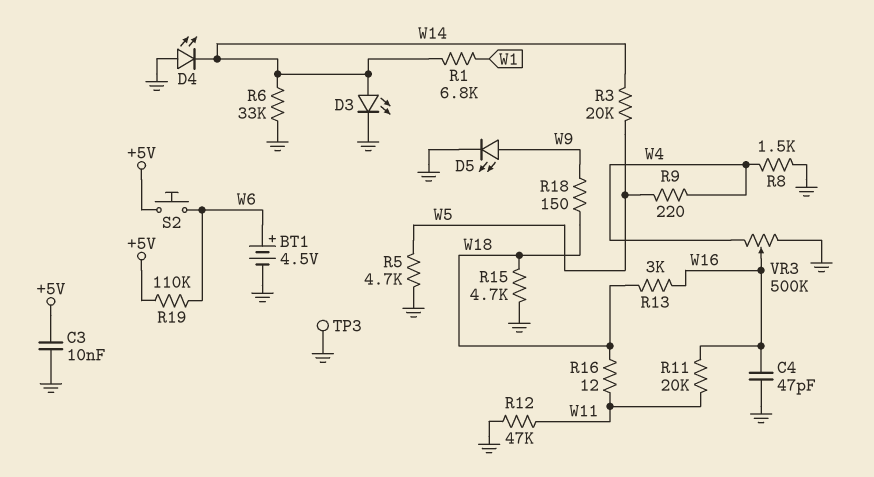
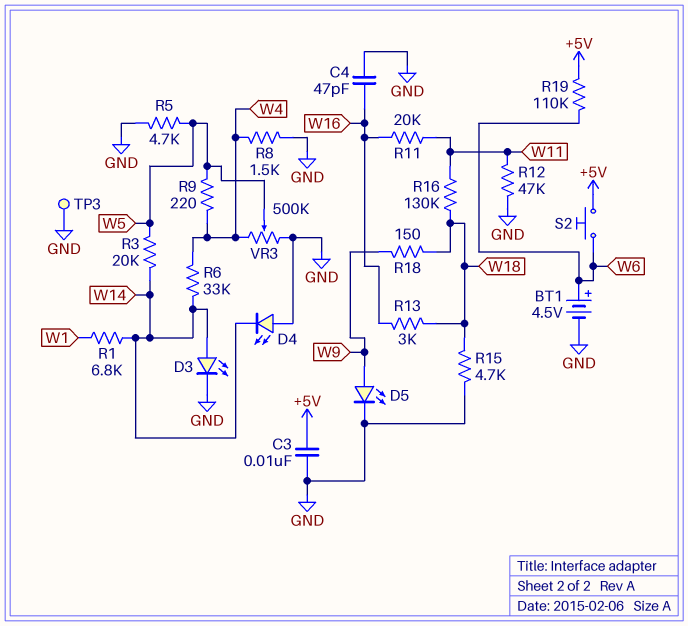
R6: 33k (GND, W14) -> 33k (W4, W14)
R16: 12 (W11, W18) -> 130k (W11, W18)
VR3: 500k (GND, W4, wiper W16) -> 500k (GND, W4, wiper W5)

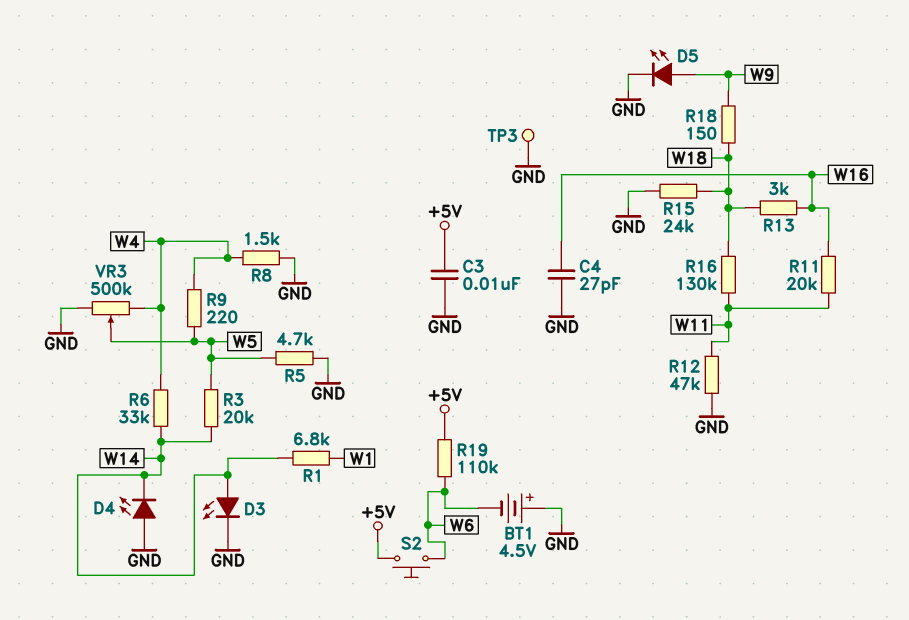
BT1: 4.5V (plus W6, minus GND) -> 4.5V (plus GND, minus W6)
C4: 47pF (GND, W16) -> 27pF (GND, W16)
R15: 4.7k (GND, W18) -> 24k (GND, W18)

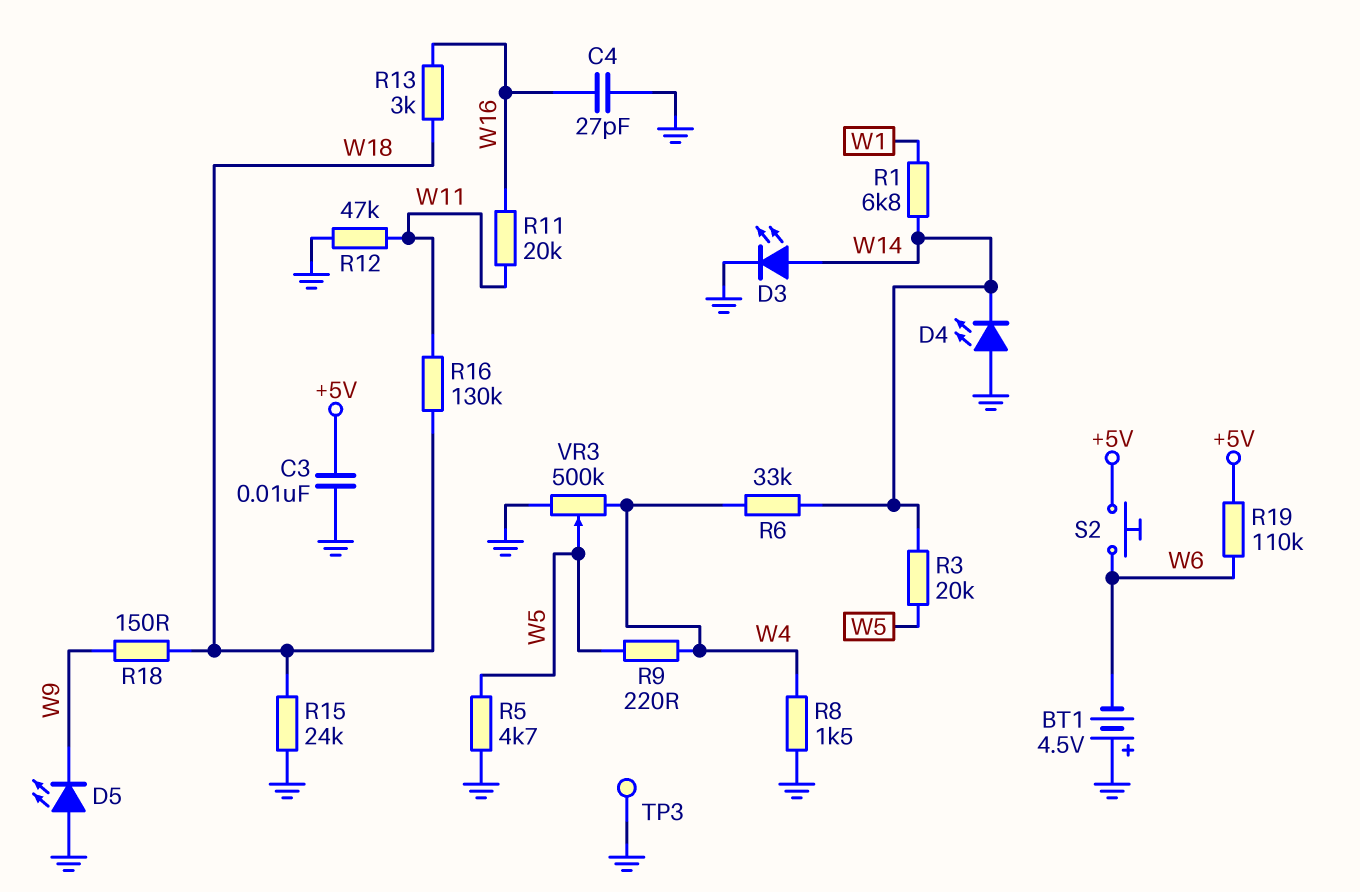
D5: LED (A W9, K GND) -> LED (A GND, K W9)

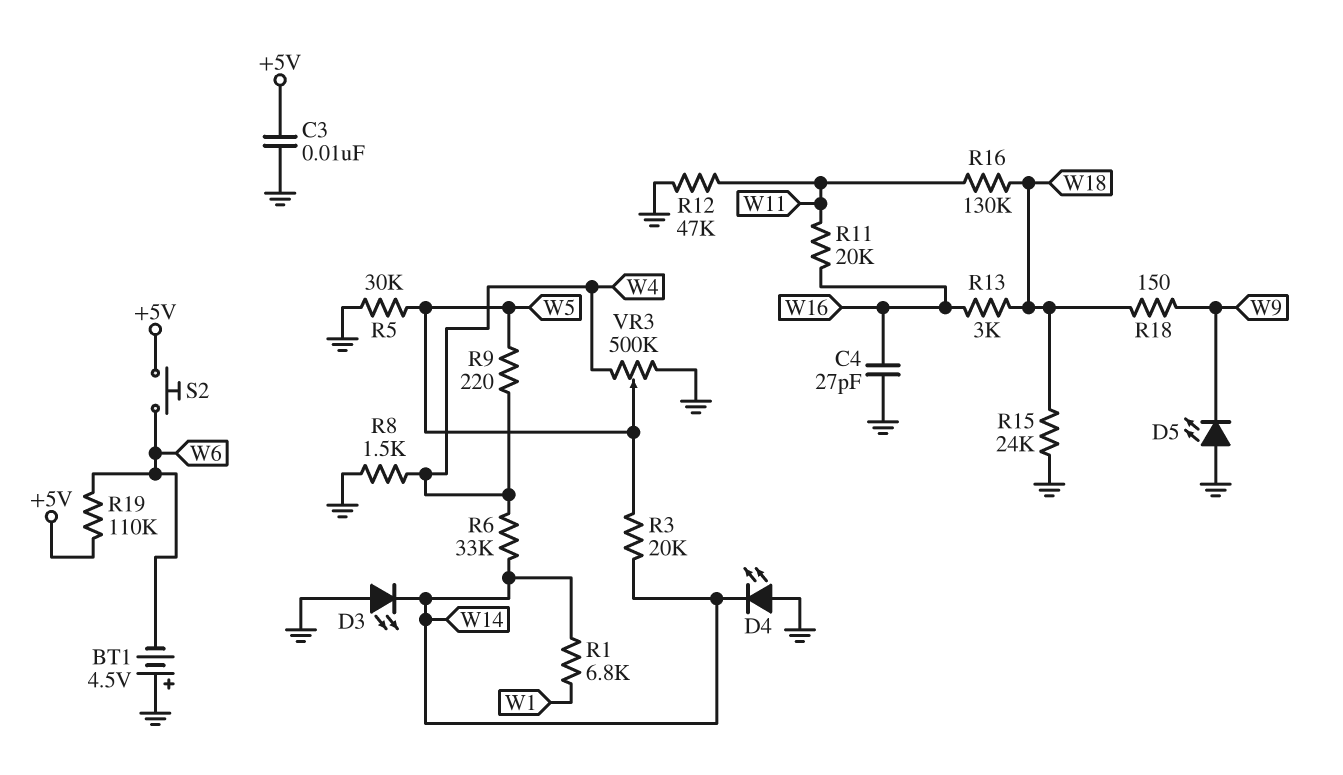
D3: LED (A W14, K GND) -> LED (A GND, K W14)
R5: 4.7k (GND, W5) -> 30k (GND, W5)
TP3: test point (GND) -> none

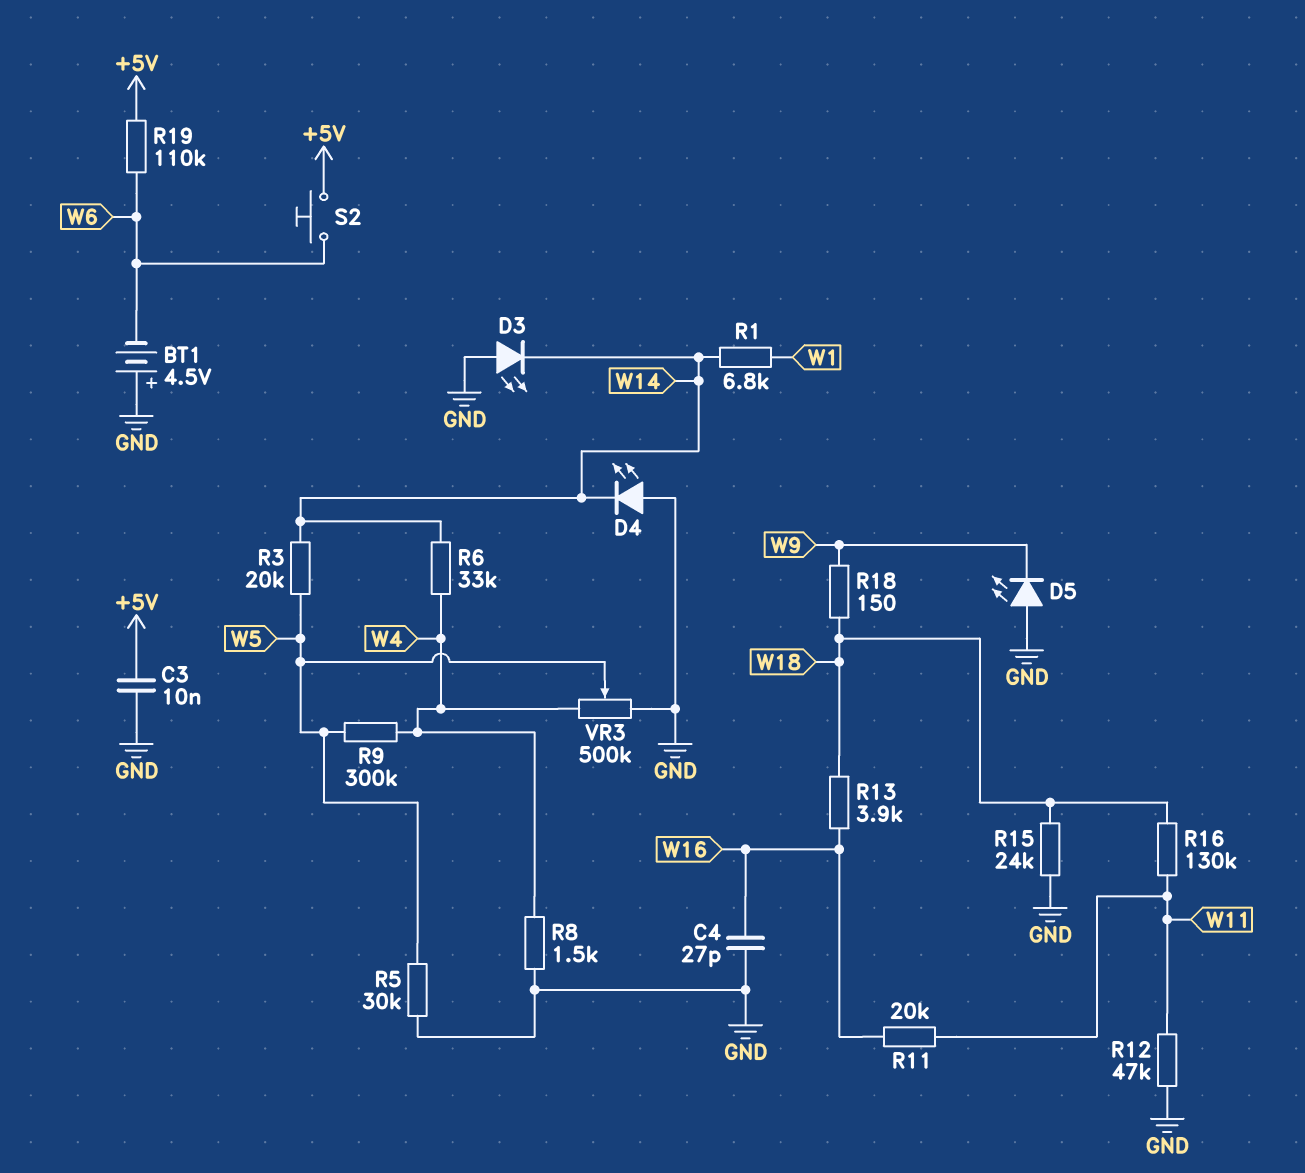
R9: 220 (W4, W5) -> 300k (W4, W5)
R13: 3k (W16, W18) -> 3.9k (W16, W18)

